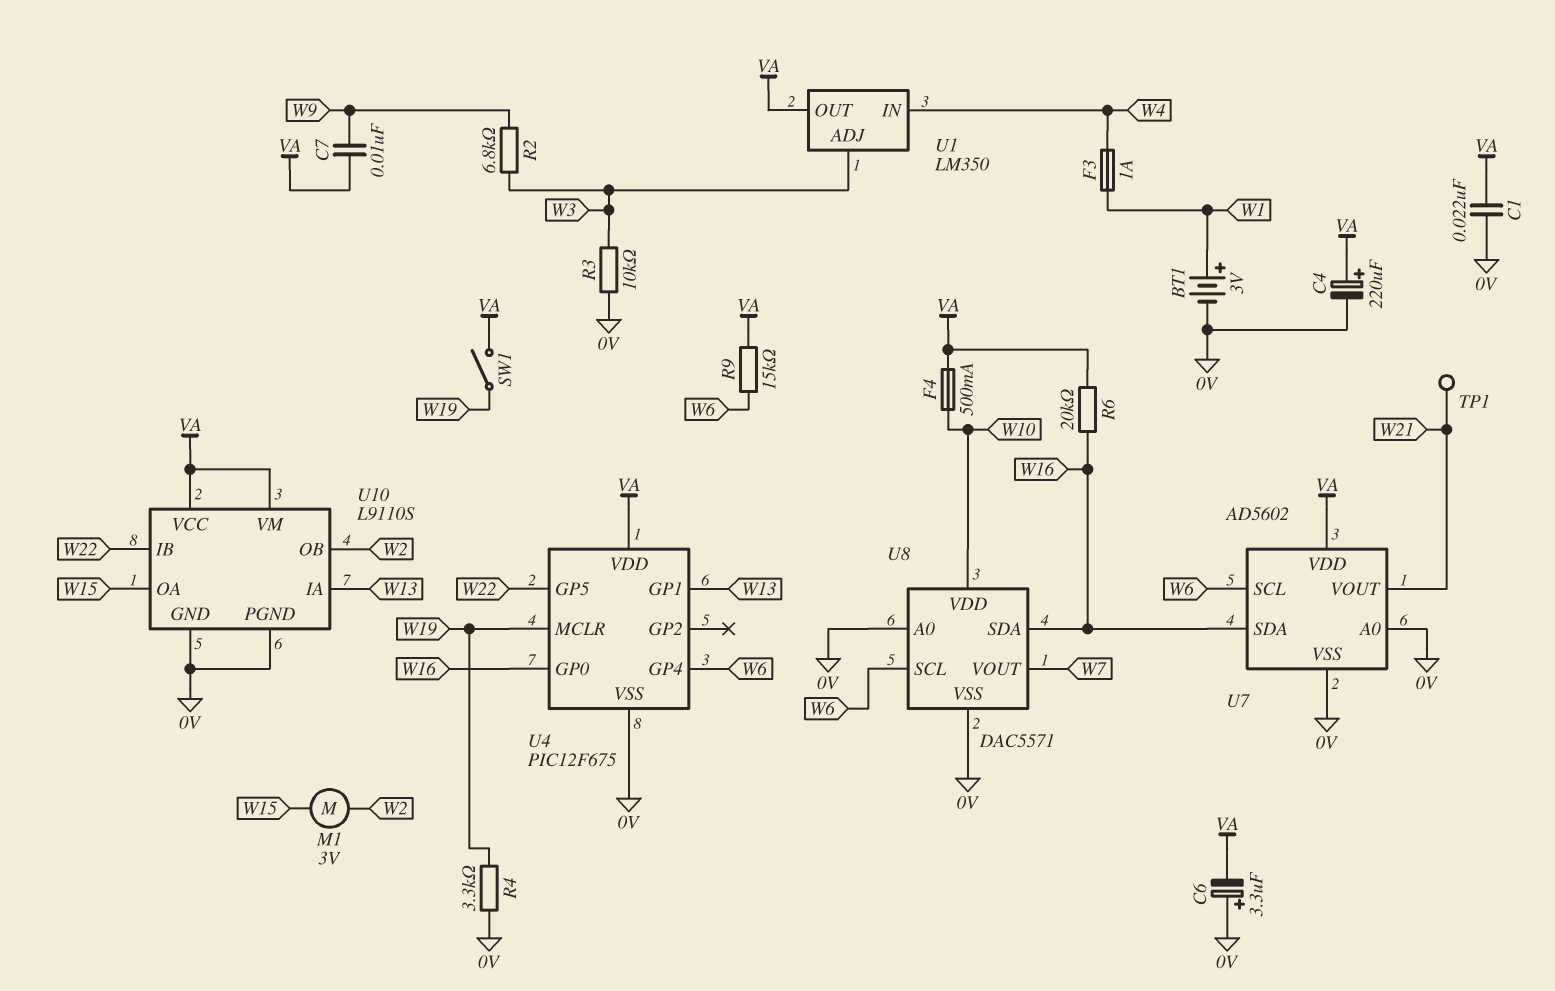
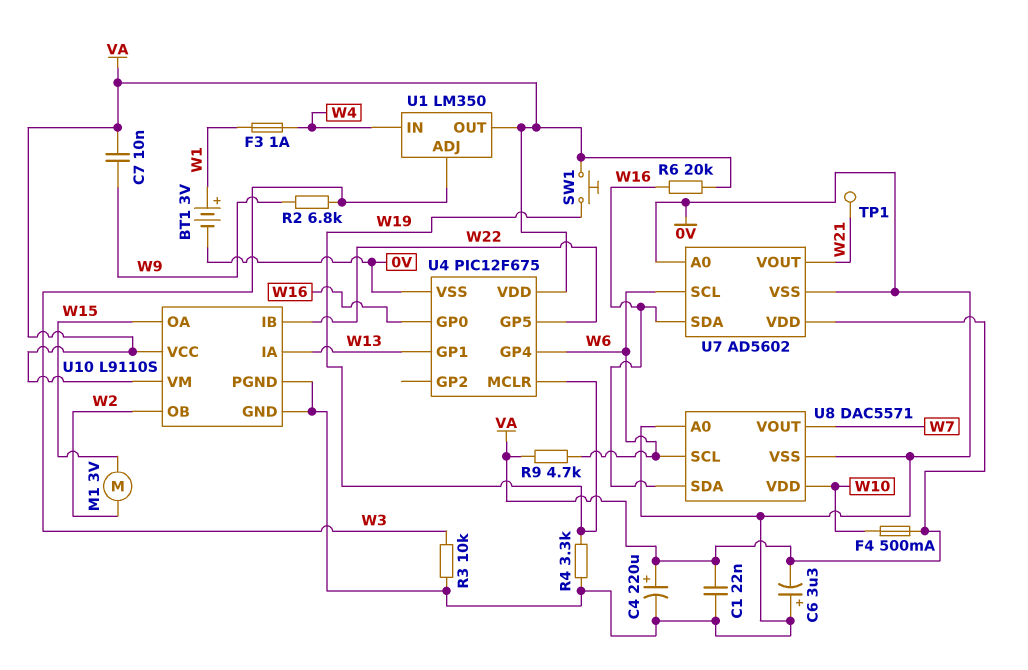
R9: 15k (VA, W6) -> 4.7k (VA, W6)
SW1: switch (VA, W19) -> button (VA, W19)

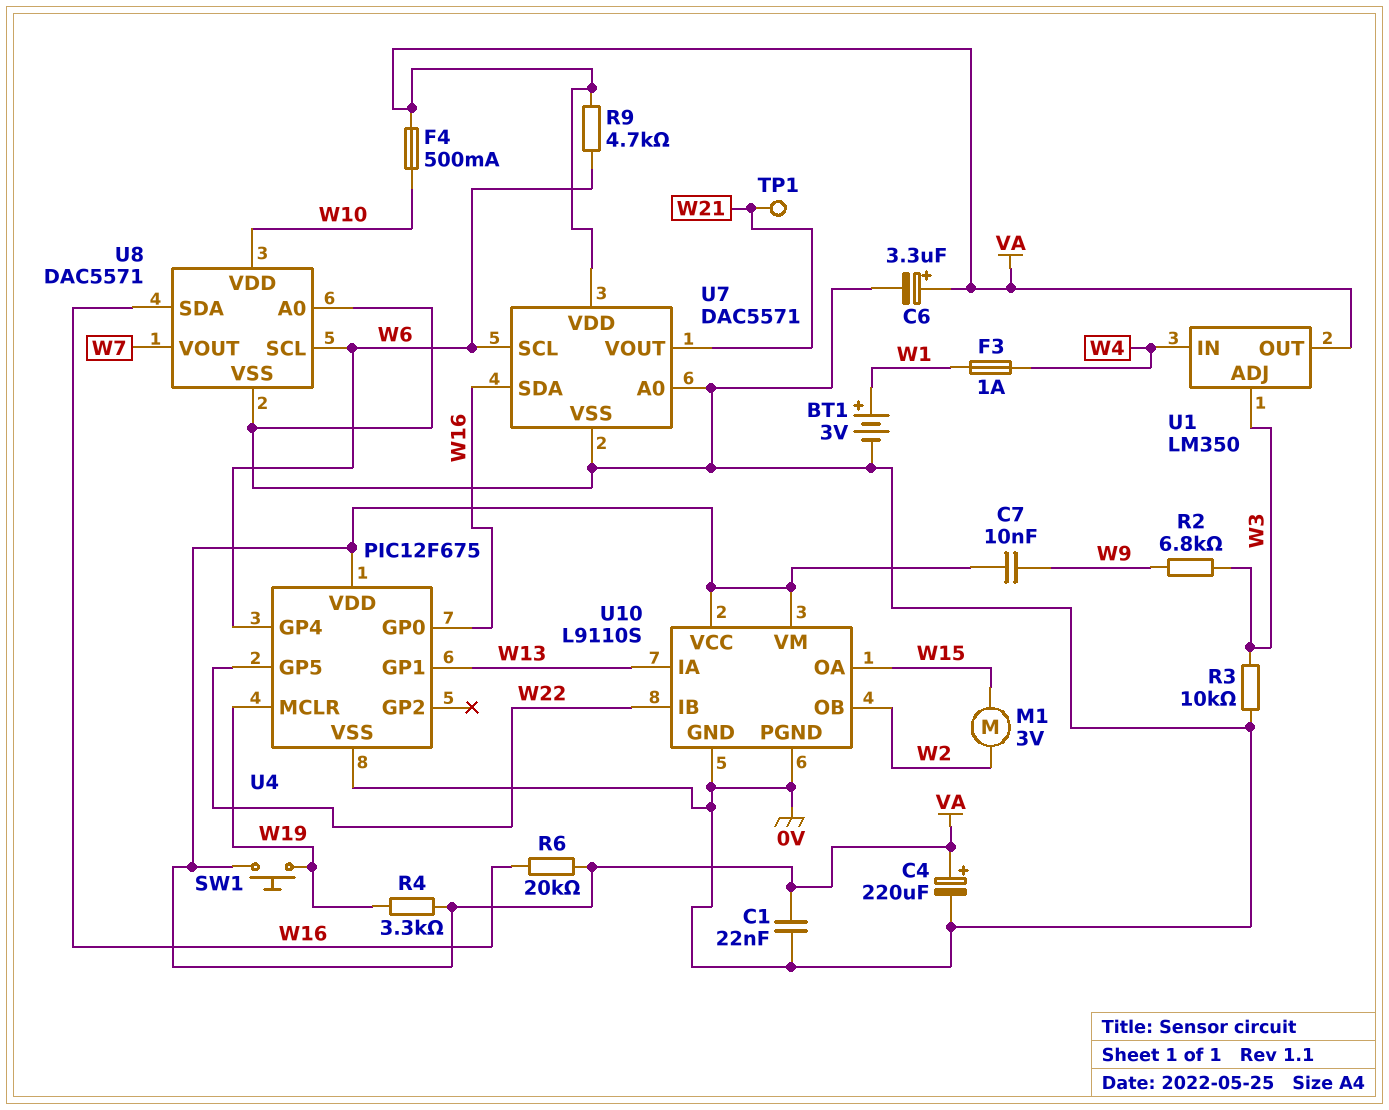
C6: 3.3uF (plus 0V, minus VA) -> 3.3uF (plus VA, minus 0V)
R4: 3.3k (0V, W19) -> 3.3k (VA, W19)
U7: AD5602 -> DAC5571

